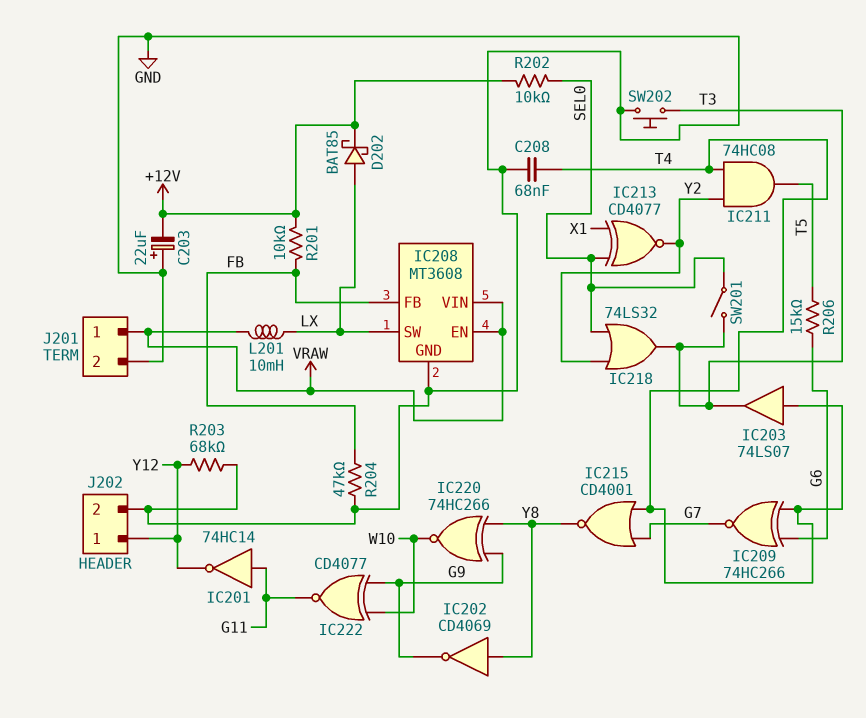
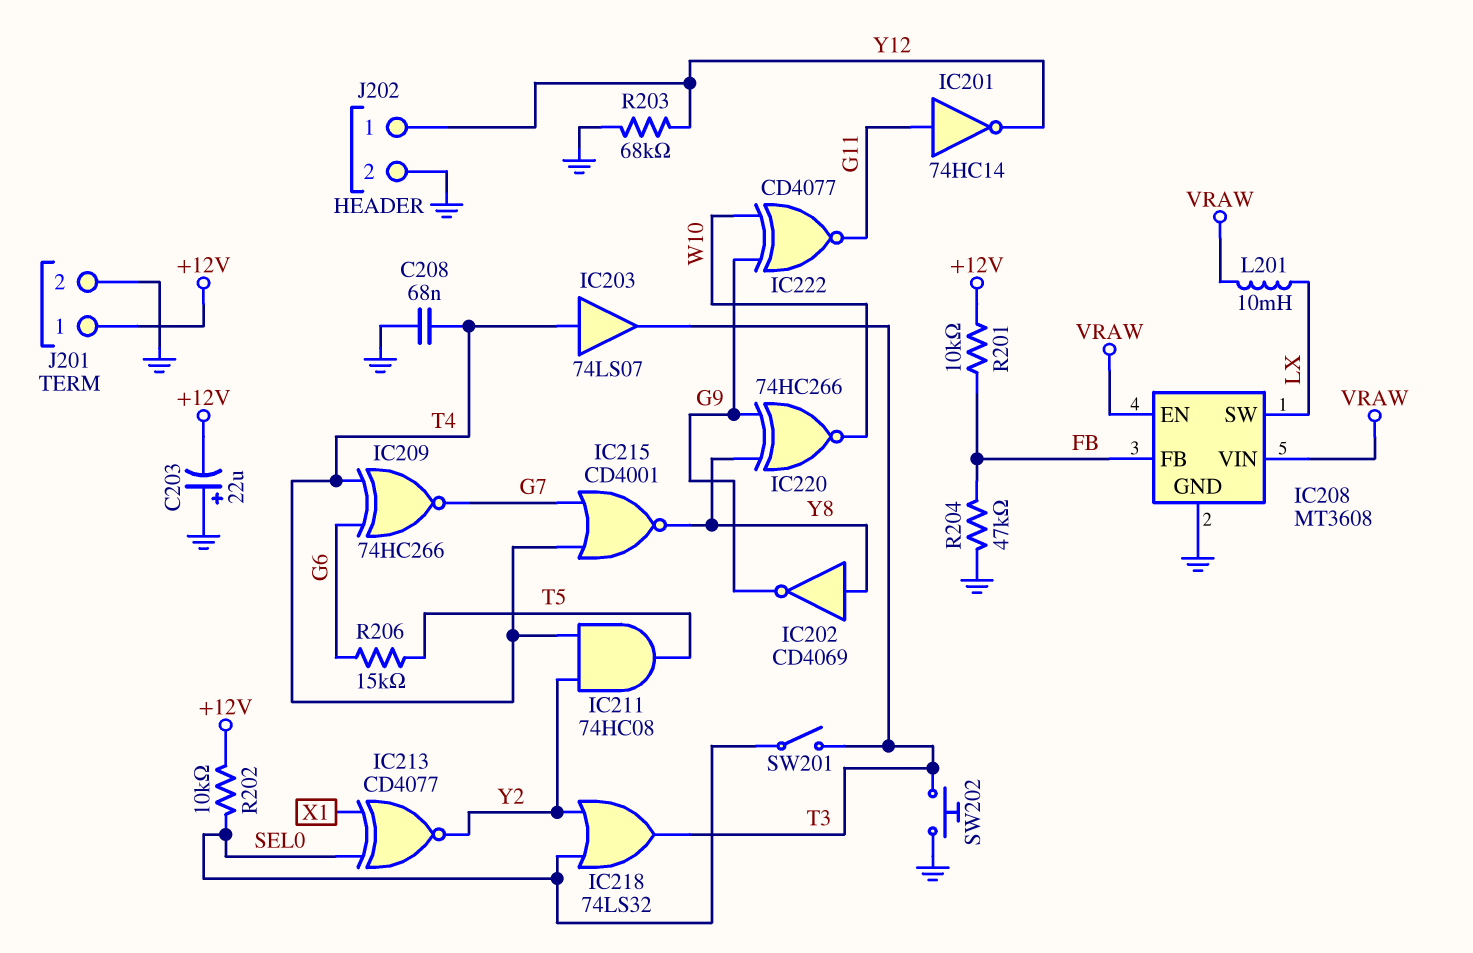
D202: schottky BAT85 (A LX, K +12V) -> none
J201 pin 1: VRAW -> +12V

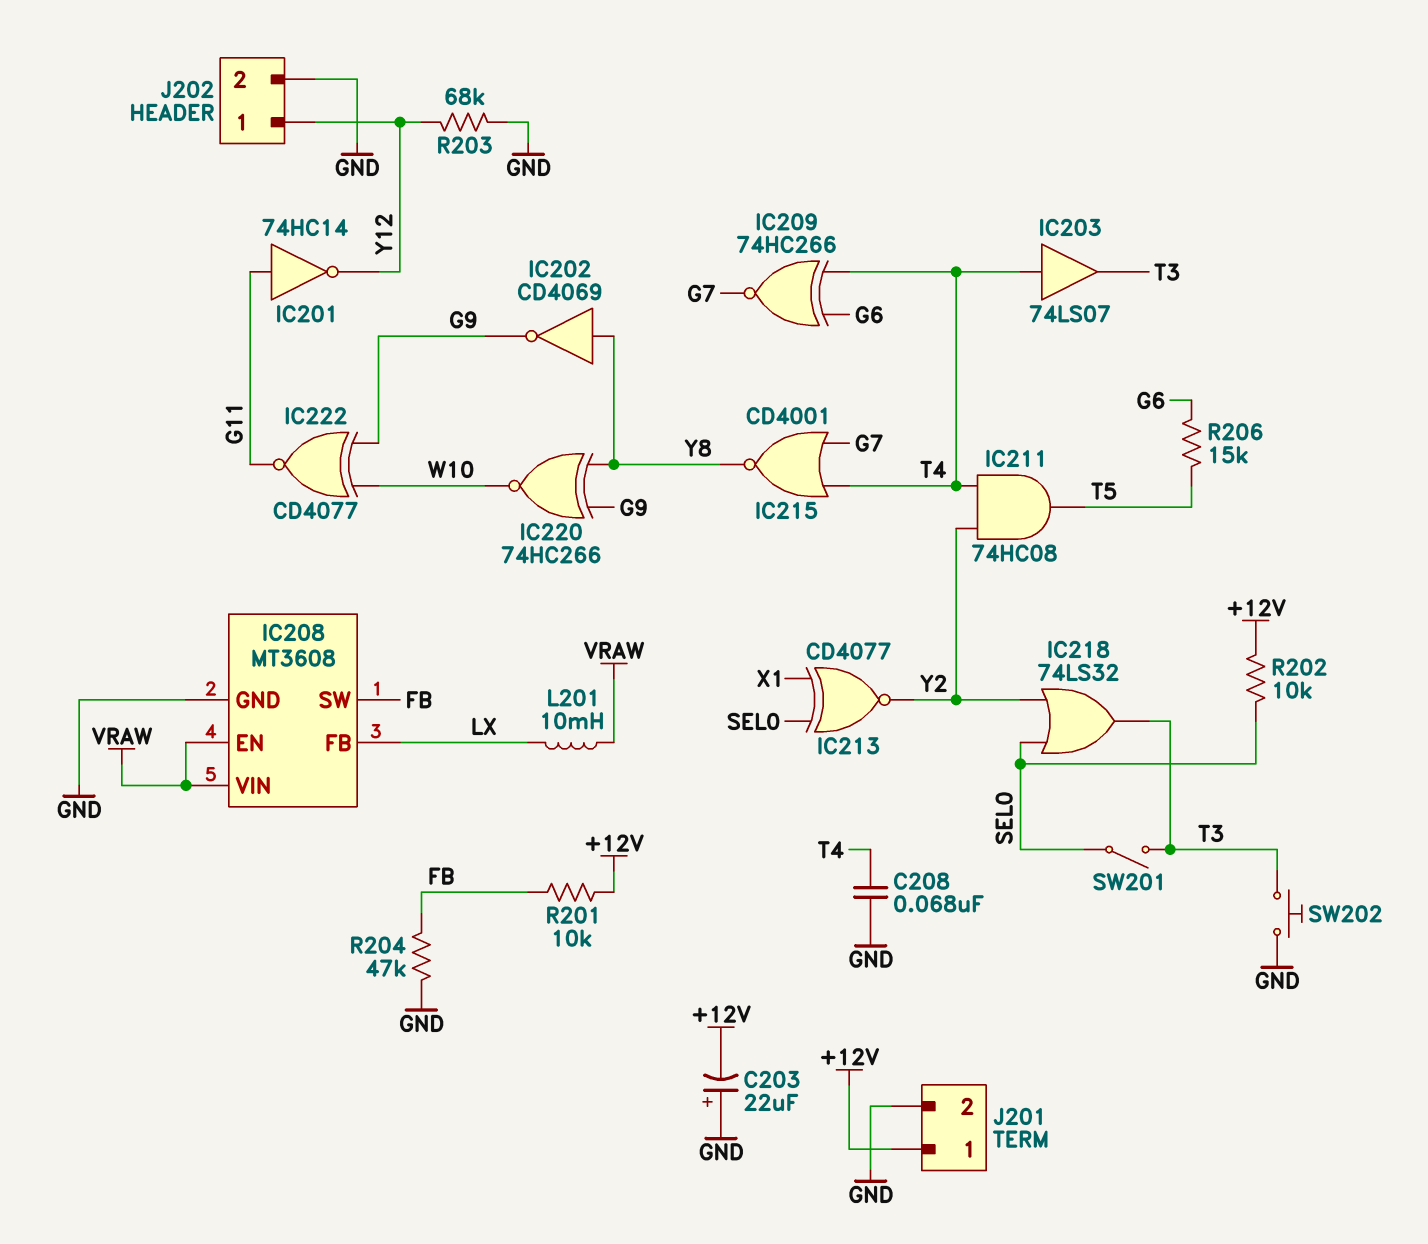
IC208 pin FB: FB -> LX
IC208 pin SW: LX -> FB

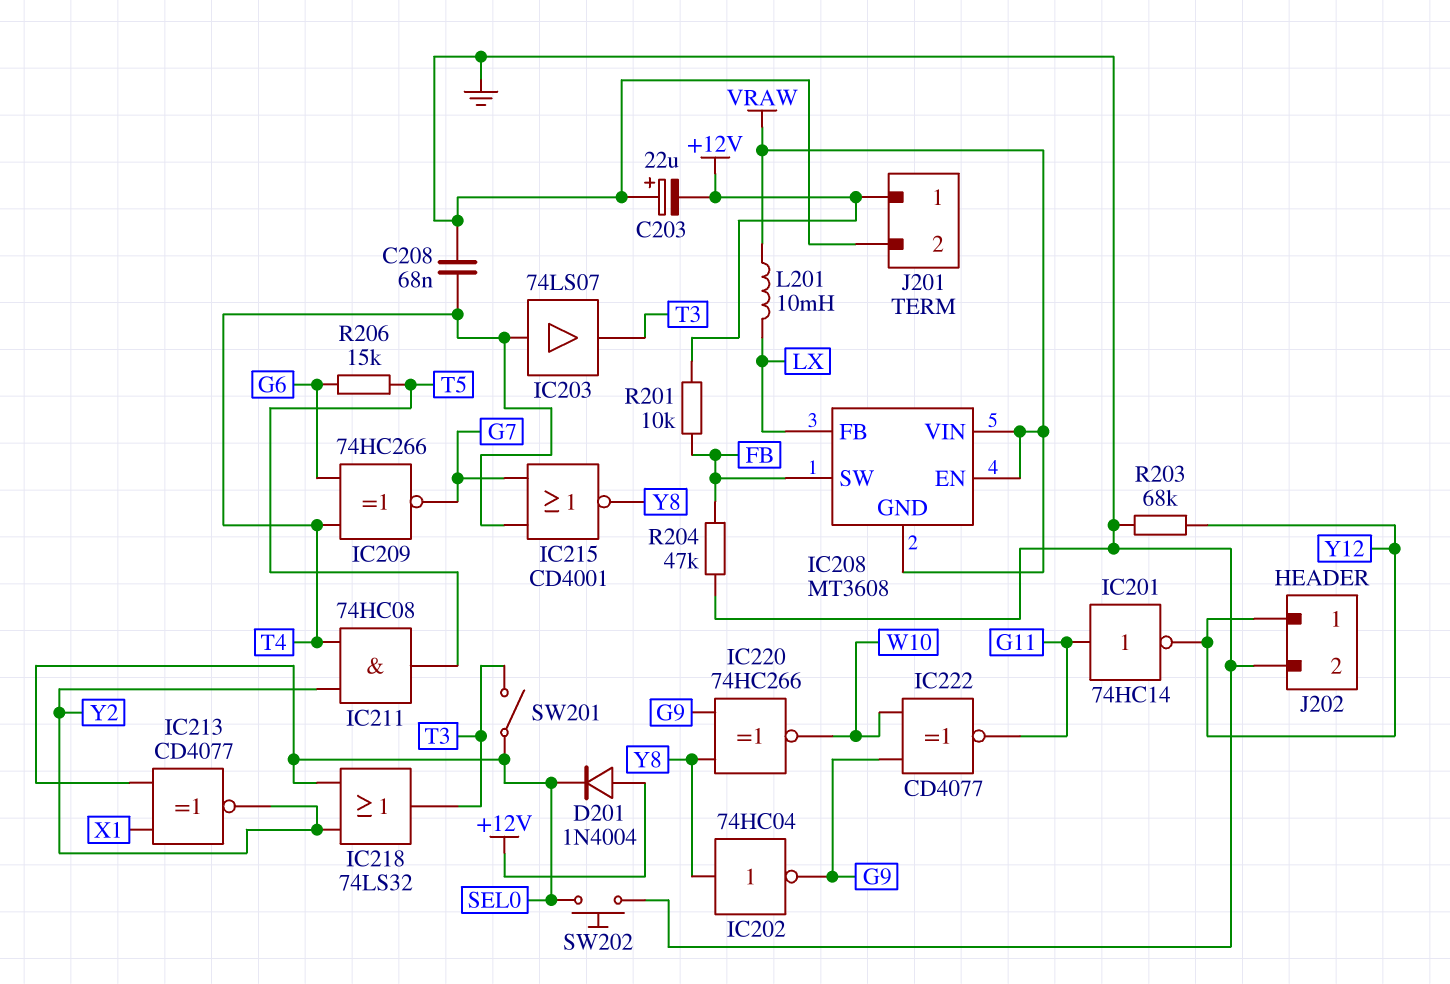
D201: none -> diode 1N4004 (A +12V, K SEL0)
IC202: NOT CD4069 (in Y8, out G9) -> NOT 74HC04 (in Y8, out G9)
IC208 pin GND: GND -> VRAW
R202: 10k (+12V, SEL0) -> none
SW202: button (GND, T3) -> button (GND, SEL0)

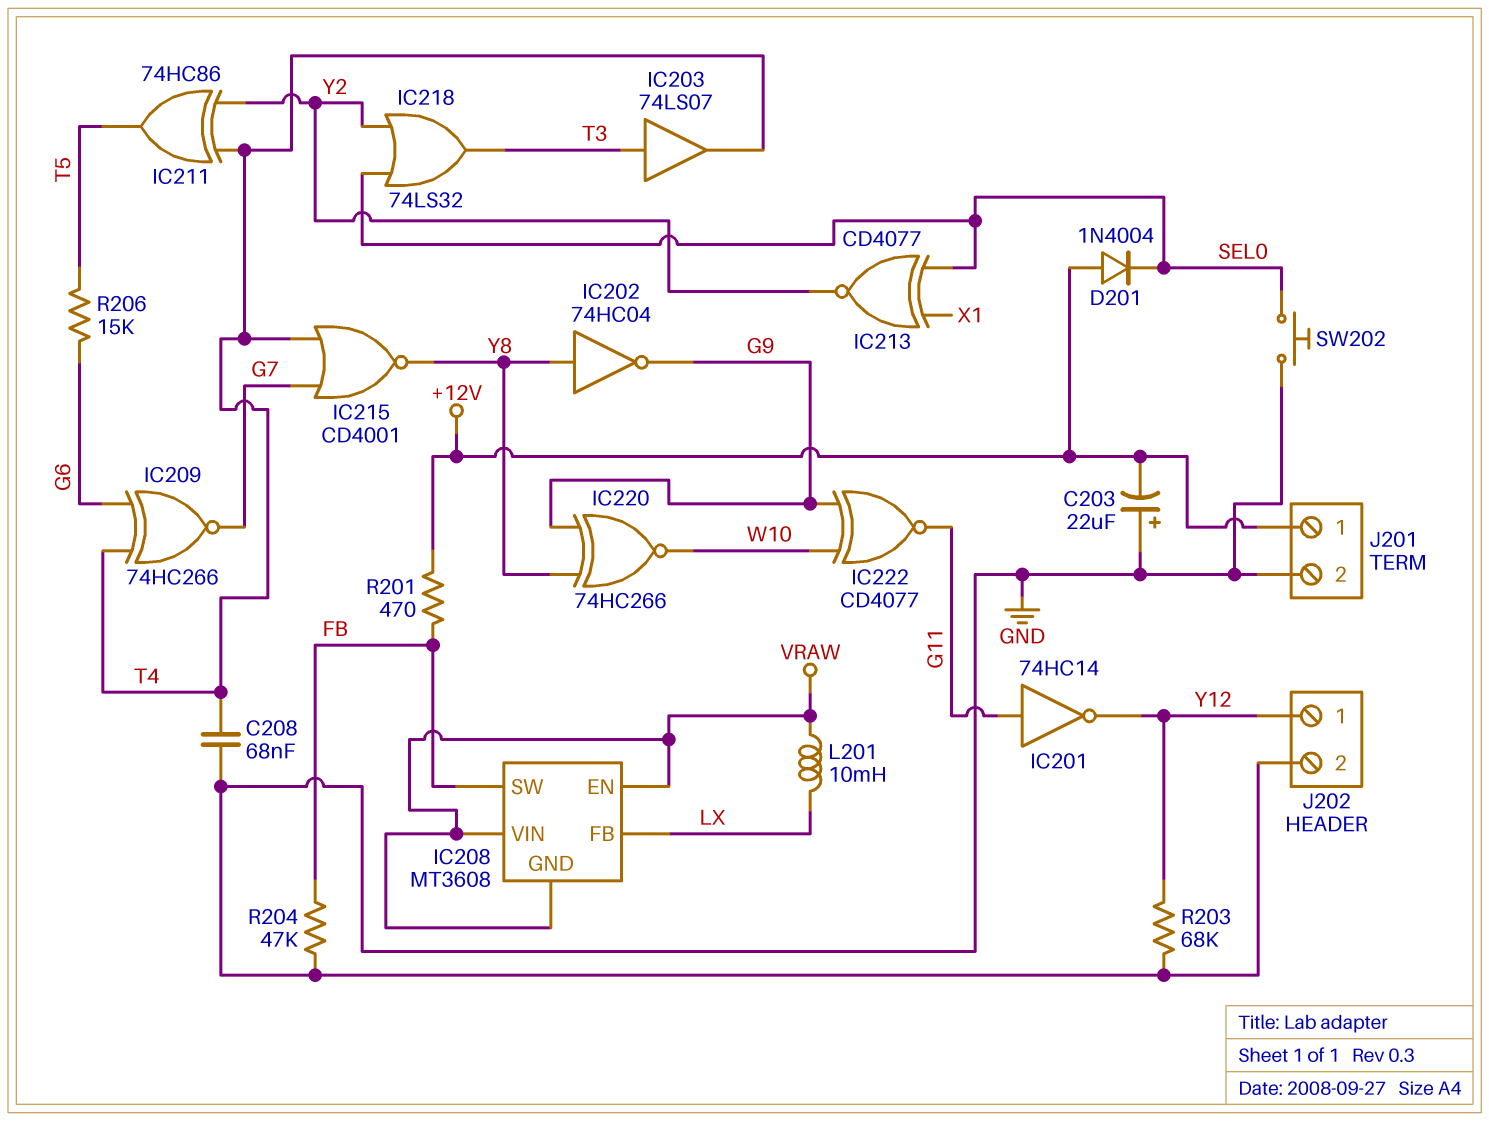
IC203: buffer 74LS07 (in T4, out T3) -> buffer 74LS07 (in T3, out T4)
IC211: AND 74HC08 (in T4, in Y2, out T5) -> XOR 74HC86 (in T4, in Y2, out T5)
R201: 10k (+12V, FB) -> 470 (+12V, FB)
SW201: switch (SEL0, T3) -> none

